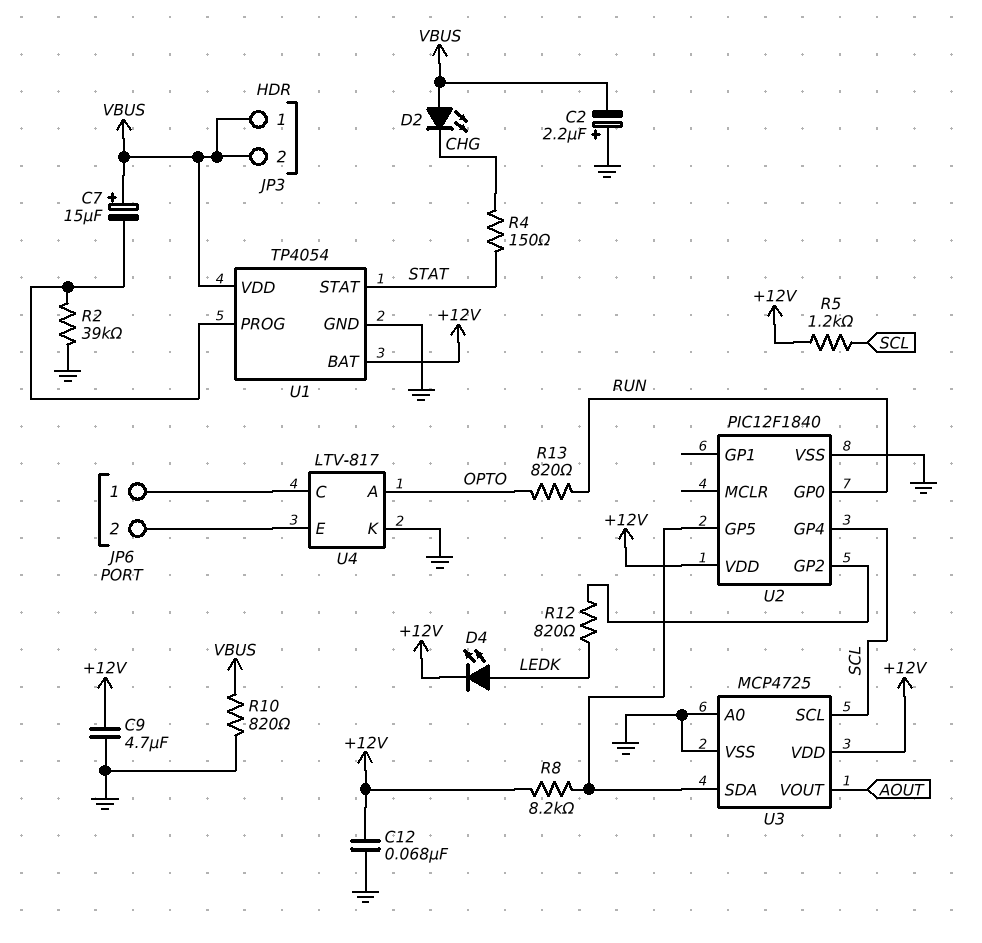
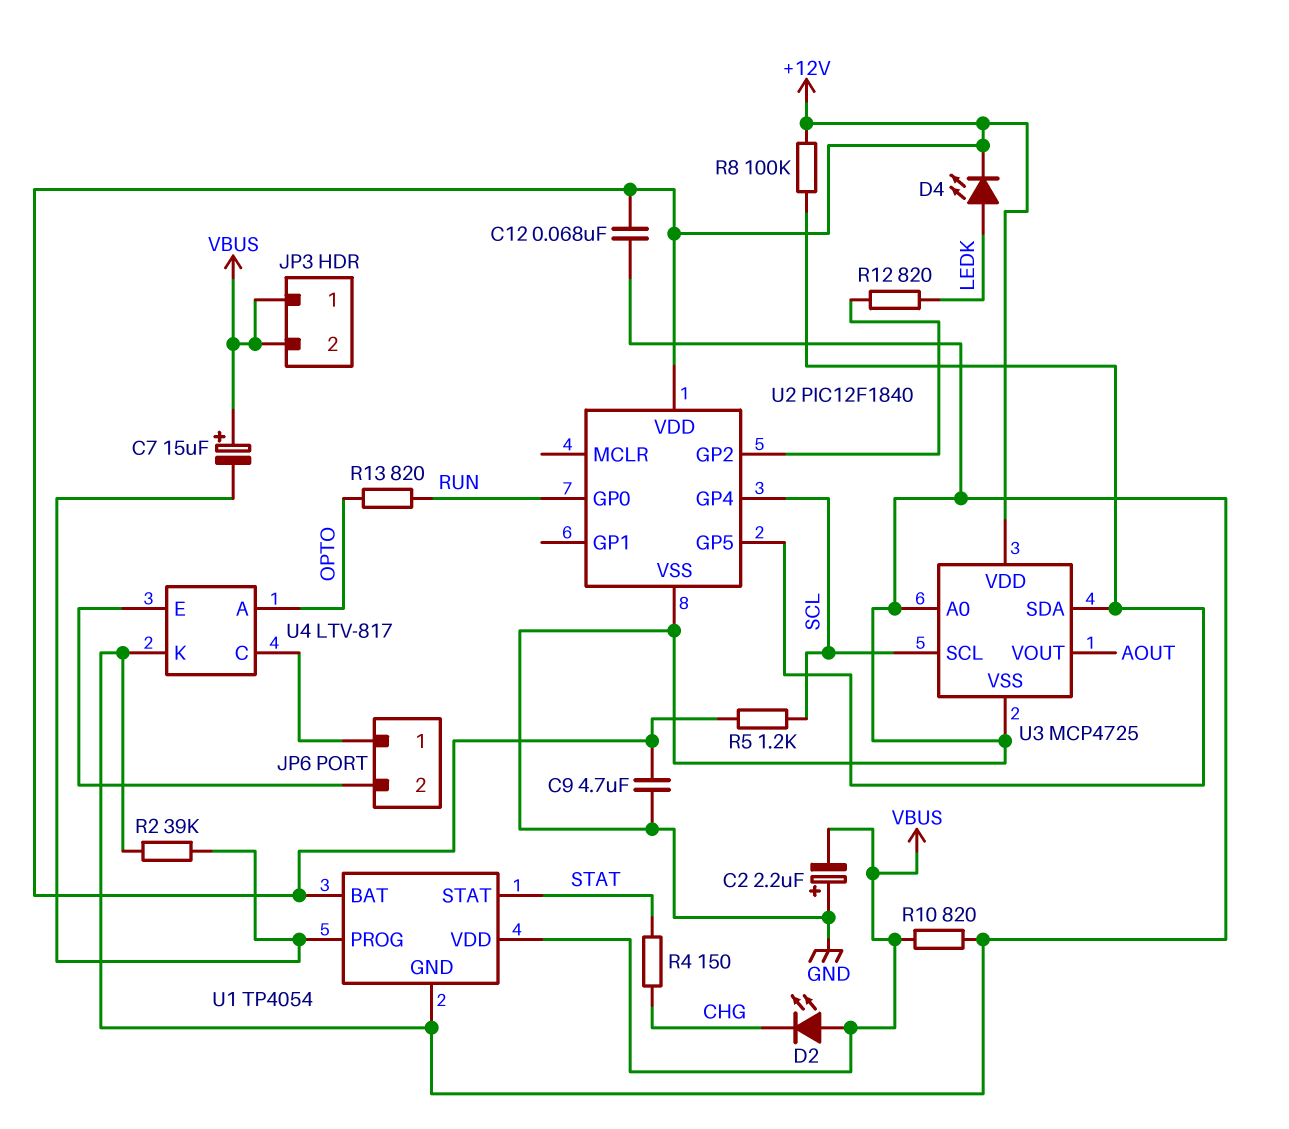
R8: 8.2k (+12V, U2/GP5) -> 100k (+12V, U2/GP5)

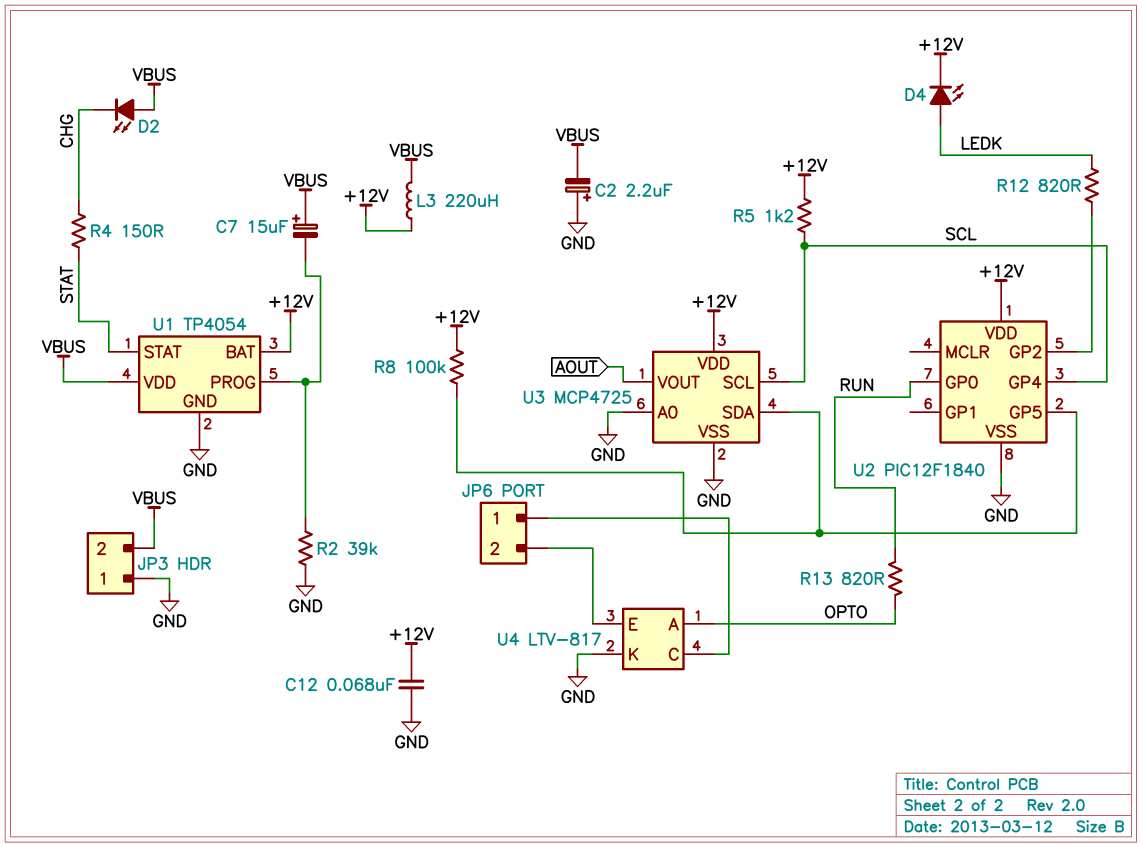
C9: 4.7uF (+12V, GND) -> none
JP3 pin 1: VBUS -> GND
L3: none -> 220uH (+12V, VBUS)
R10: 820 (GND, VBUS) -> none

